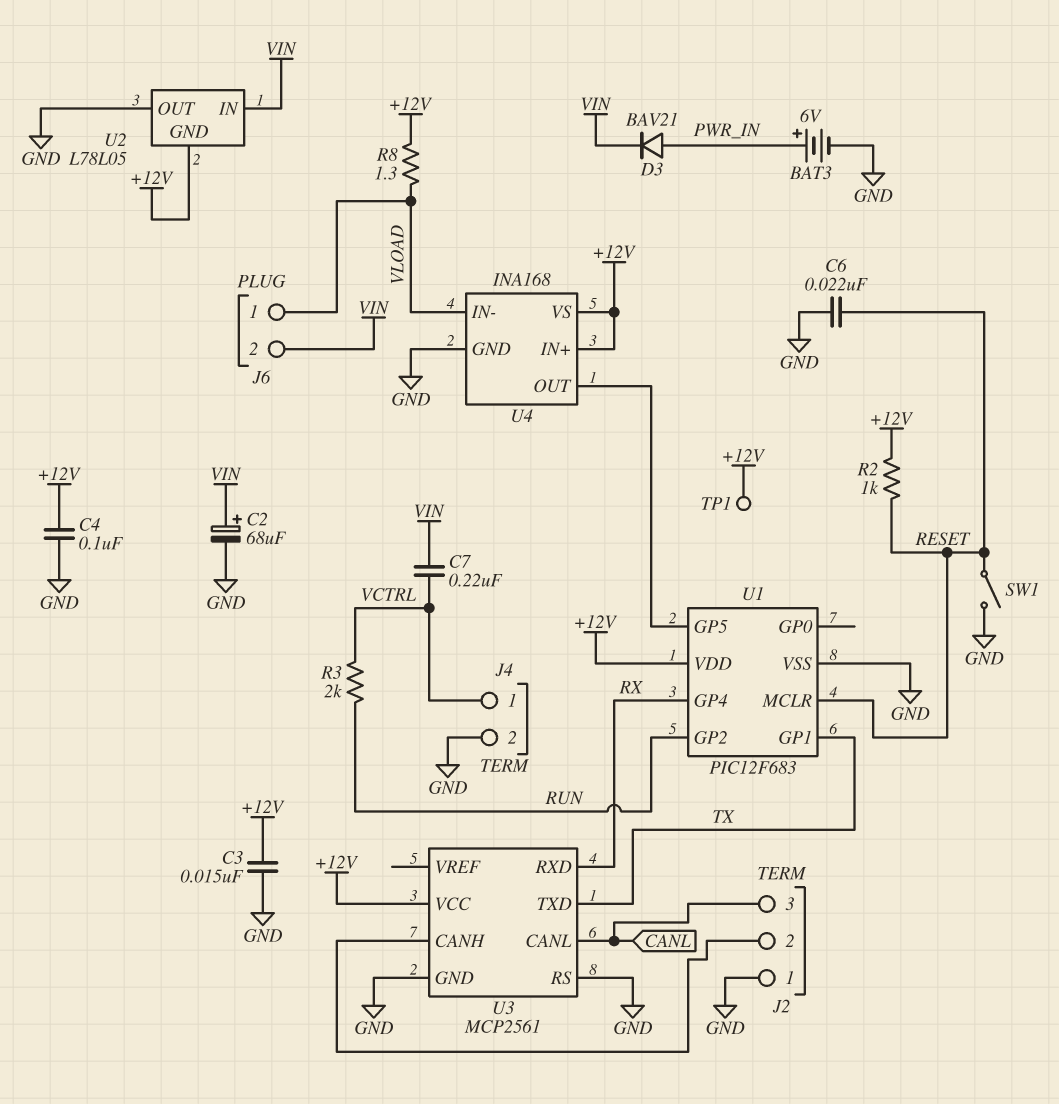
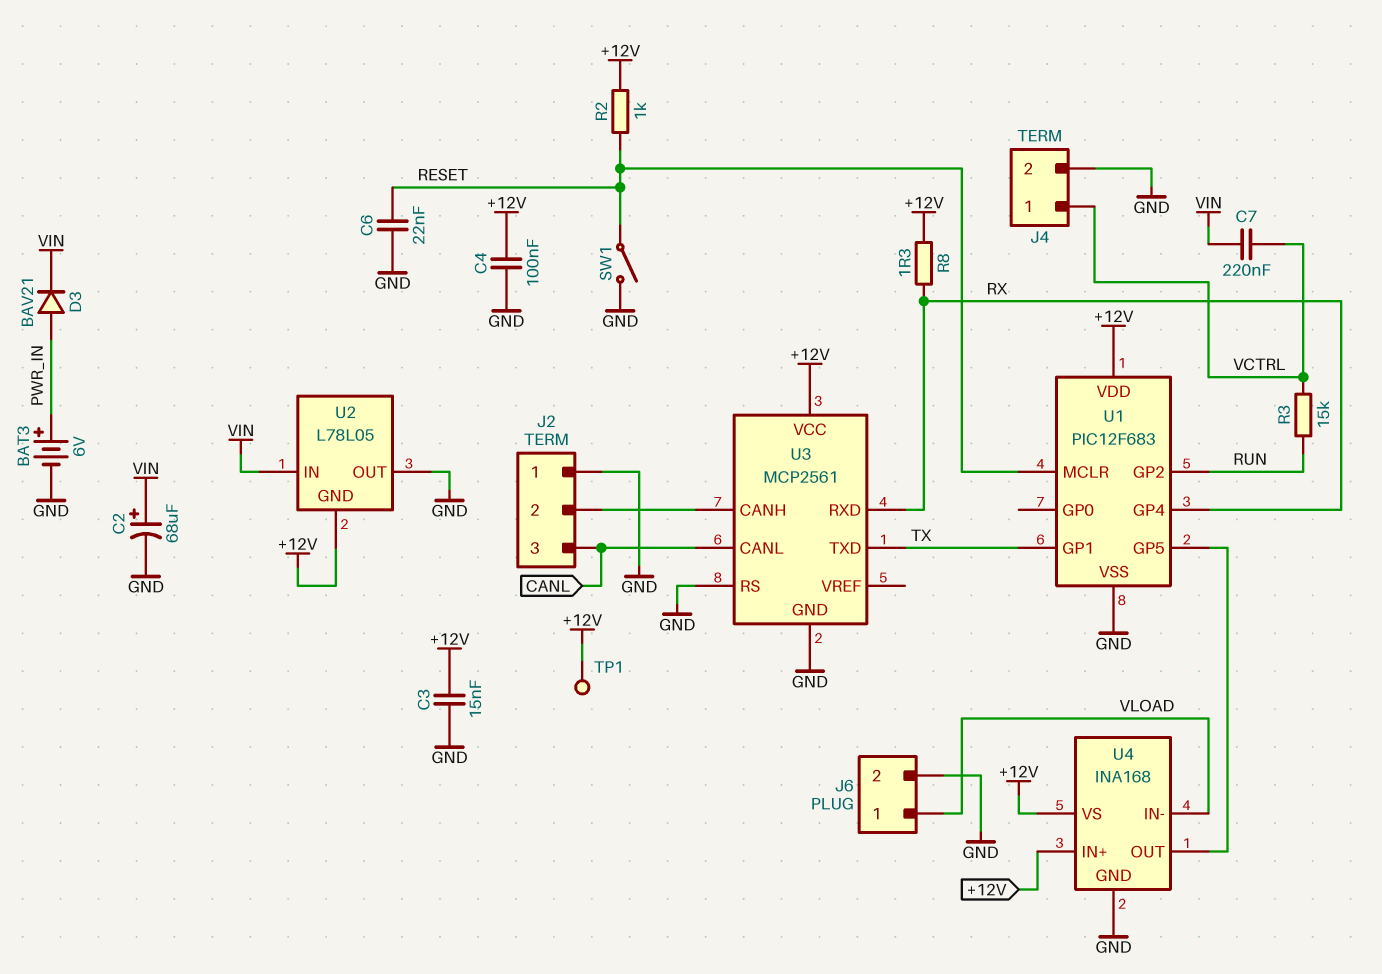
J6 pin 2: VIN -> GND
R3: 2k (RUN, VCTRL) -> 15k (RUN, VCTRL)
R8: 1.3 (+12V, VLOAD) -> 1.3 (+12V, RX)

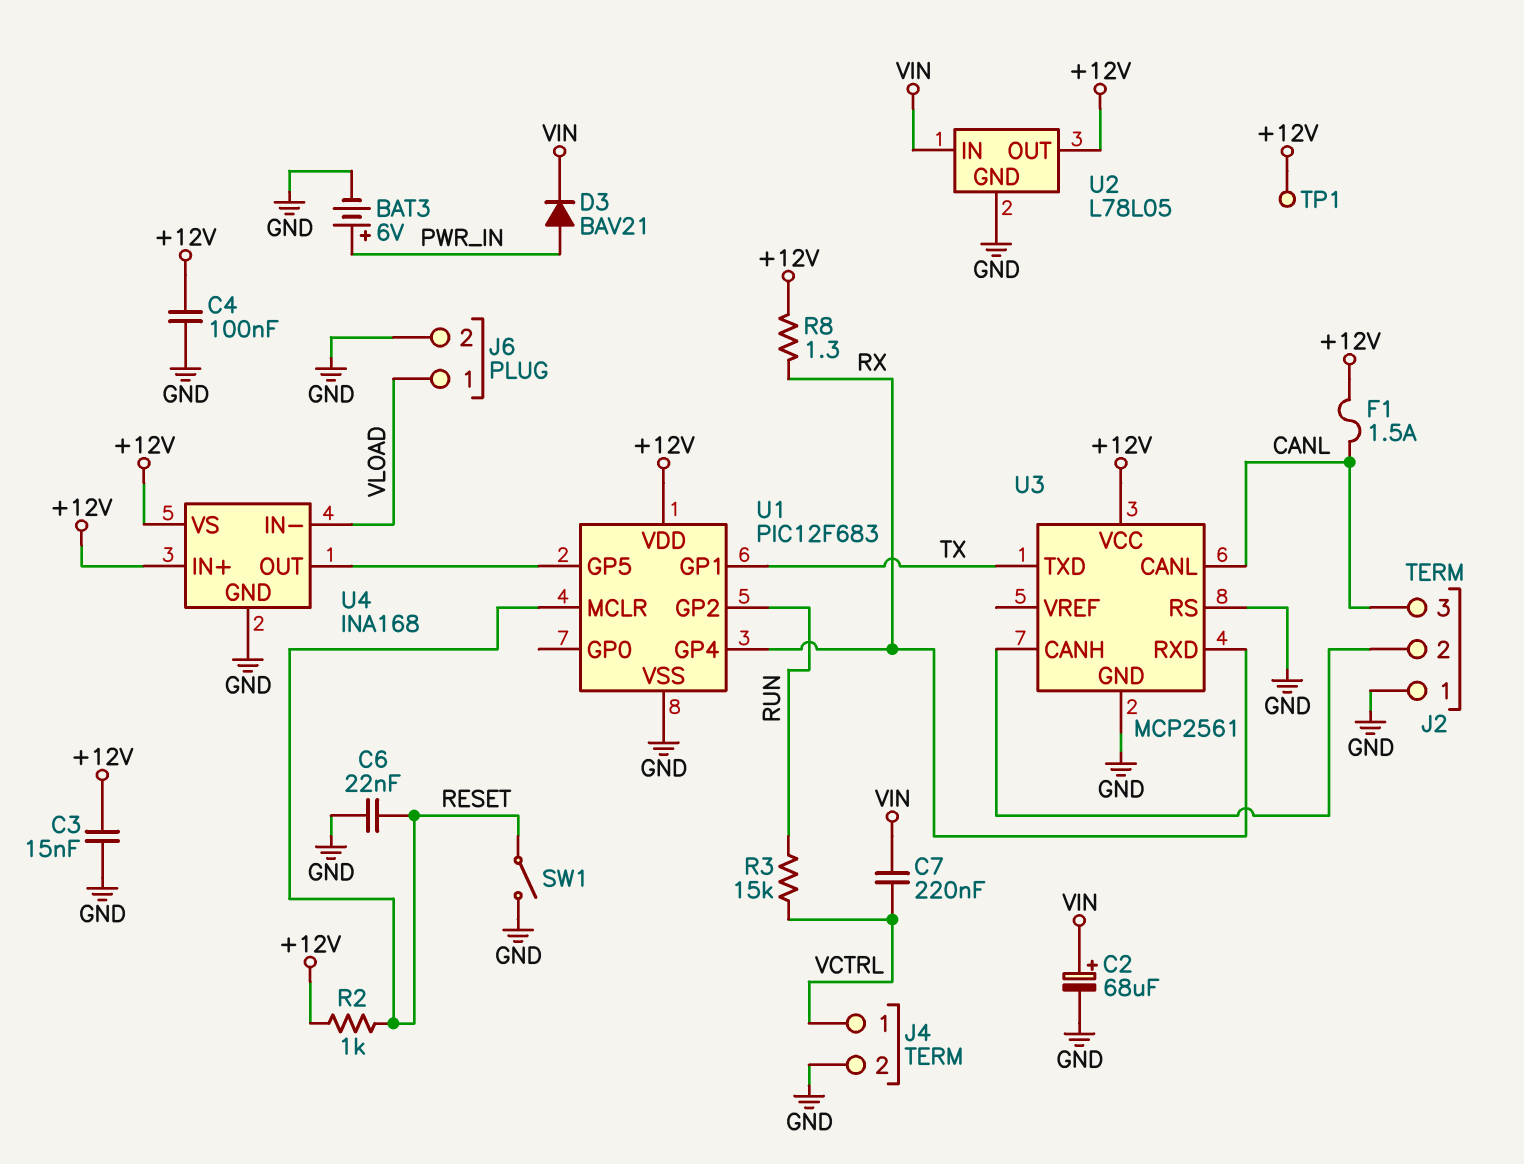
F1: none -> 1.5A (+12V, CANL)
U2 pin GND: +12V -> GND
U2 pin OUT: GND -> +12V

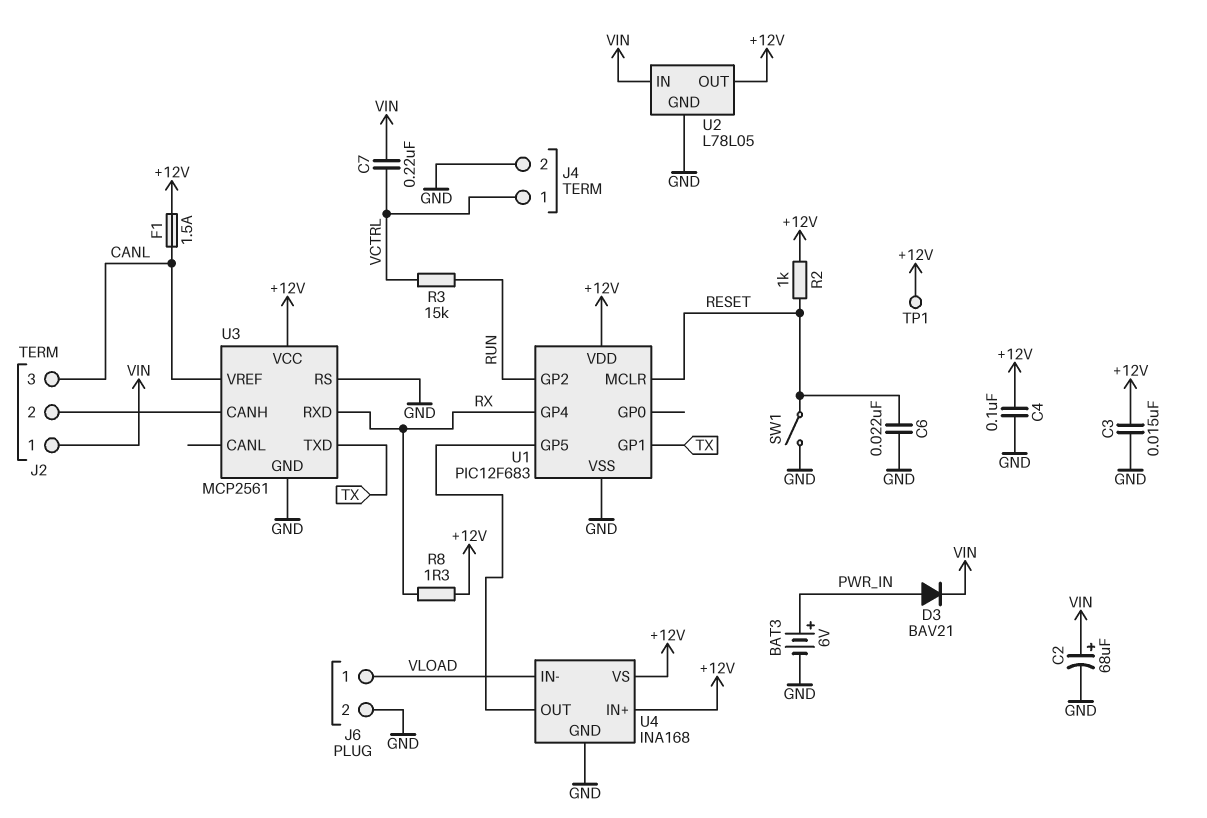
J2 pin 1: GND -> VIN
U3 pin CANL: CANL -> none
U3 pin VREF: none -> CANL

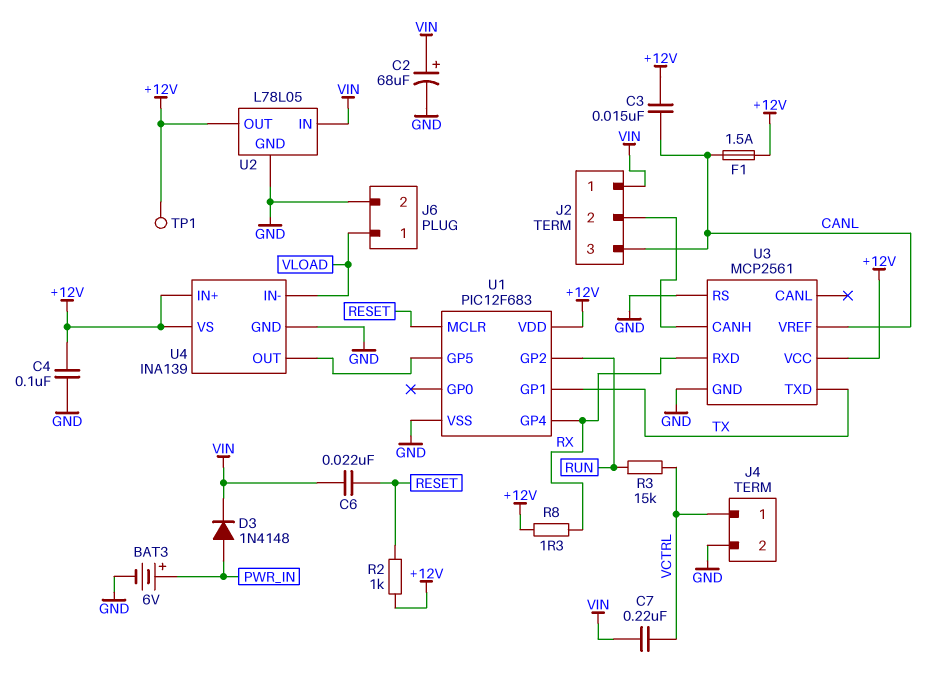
C3: 15nF (+12V, GND) -> 15nF (+12V, CANL)
C6: 22nF (GND, RESET) -> 22nF (RESET, VIN)
D3: diode BAV21 (A PWR_IN, K VIN) -> diode 1N4148 (A PWR_IN, K VIN)
SW1: switch (GND, RESET) -> none
U4: INA168 -> INA139

